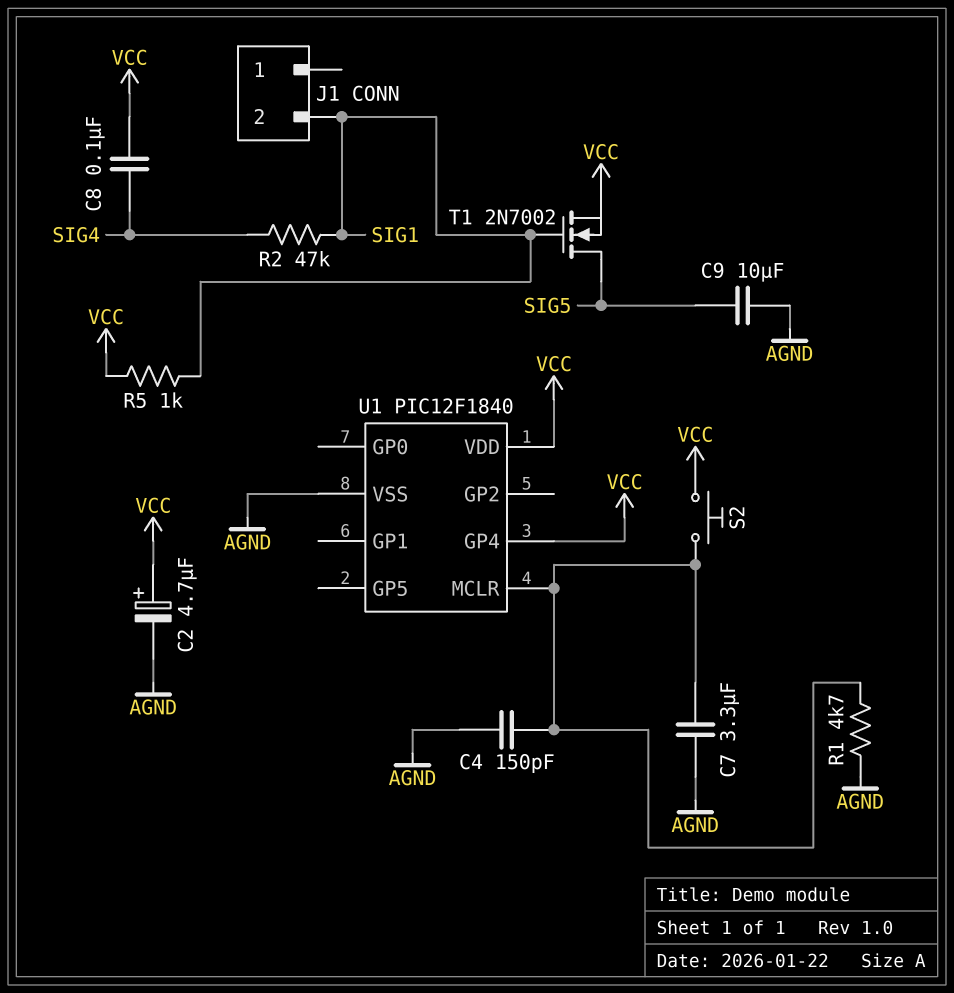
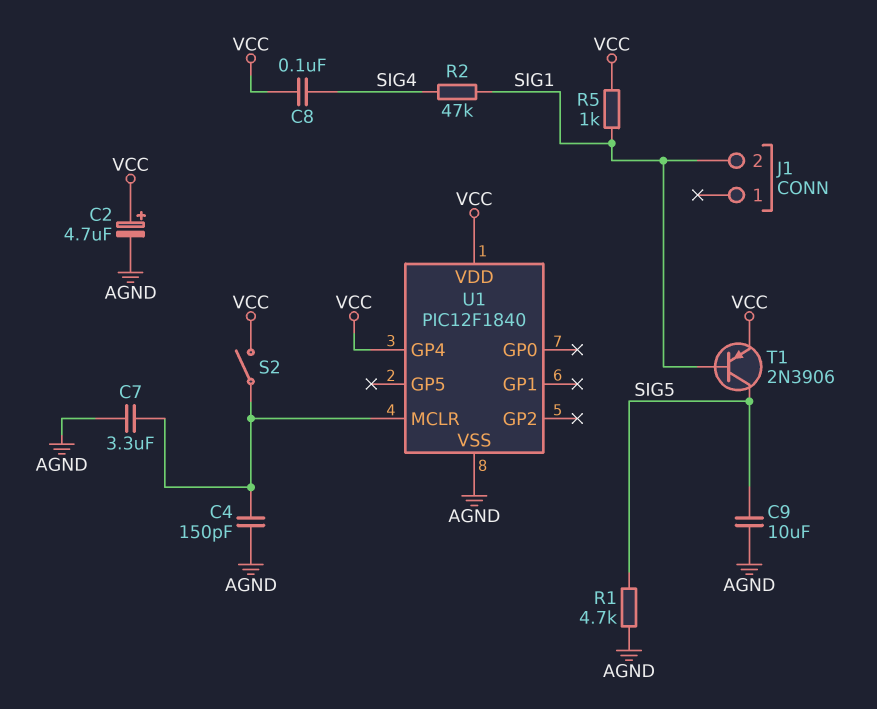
R1: 4.7k (AGND, U1/MCLR) -> 4.7k (AGND, SIG5)
S2: button (U1/MCLR, VCC) -> switch (U1/MCLR, VCC)
T1: NMOS 2N7002 (G SIG1, D SIG5, S VCC) -> PNP 2N3906 (B SIG1, C SIG5, E VCC)

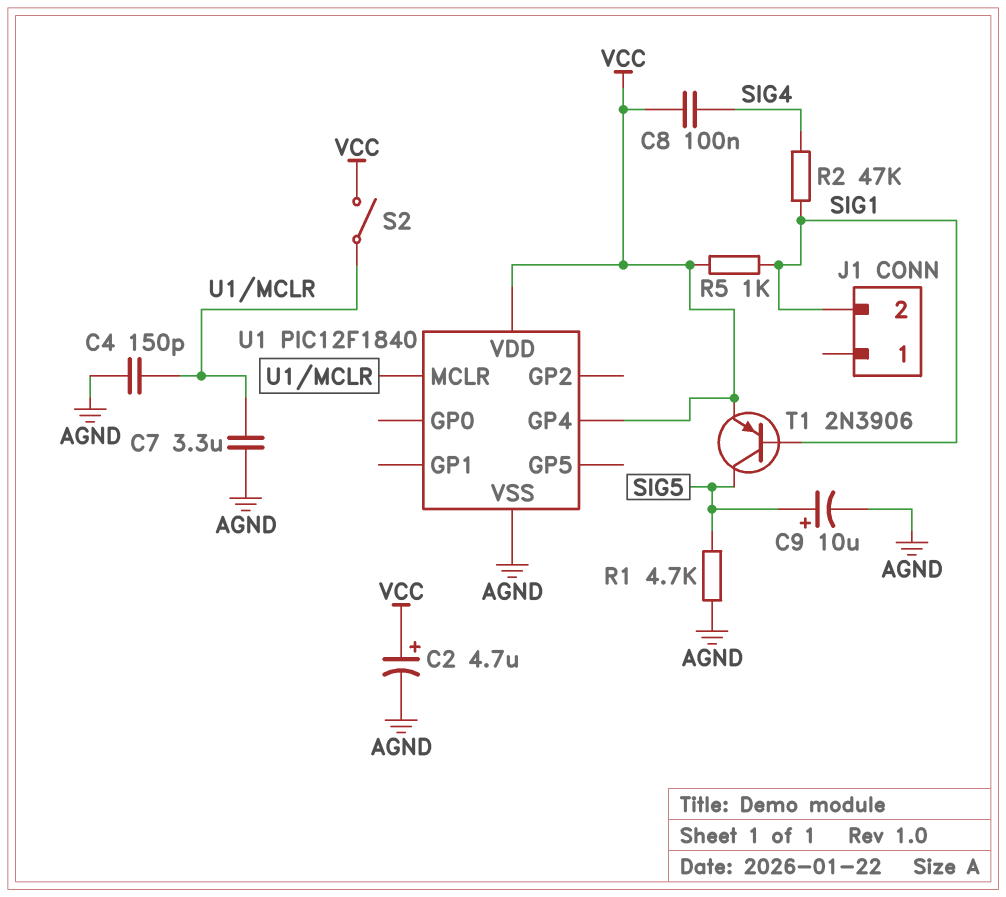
C9: 10uF (AGND, SIG5) -> 10uF (plus SIG5, minus AGND)

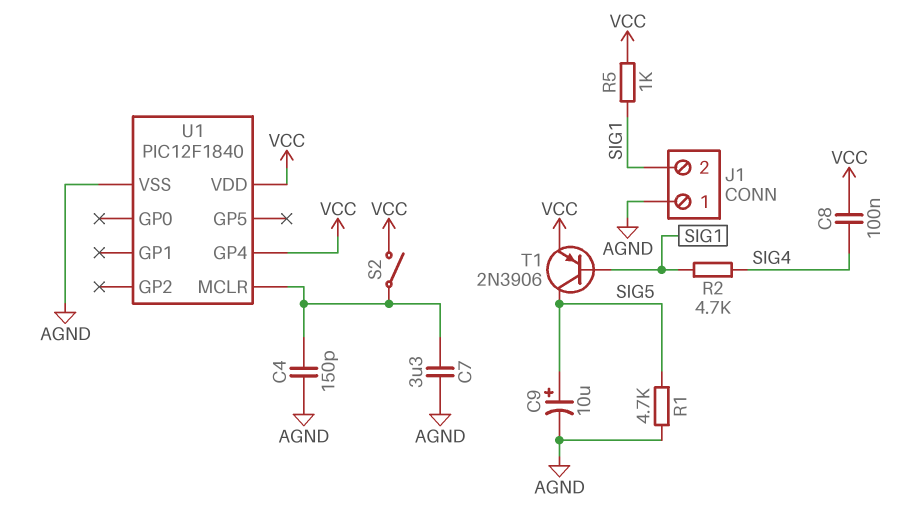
C2: 4.7uF (plus VCC, minus AGND) -> none
J1 pin 1: none -> AGND
R2: 47k (SIG1, SIG4) -> 4.7k (SIG1, SIG4)

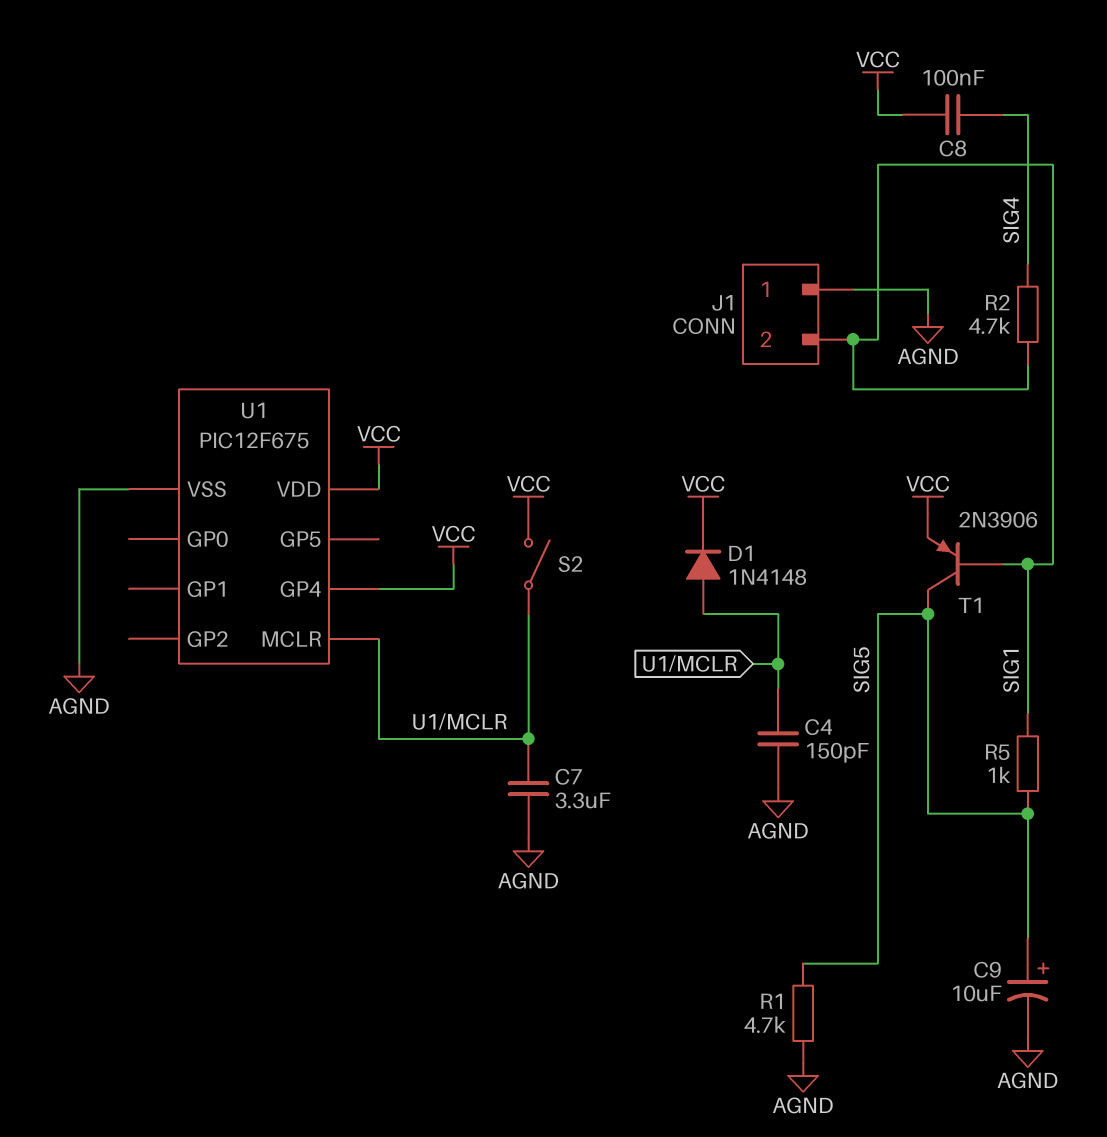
D1: none -> diode 1N4148 (A U1/MCLR, K VCC)
R5: 1k (SIG1, VCC) -> 1k (SIG1, SIG5)
U1: PIC12F1840 -> PIC12F675

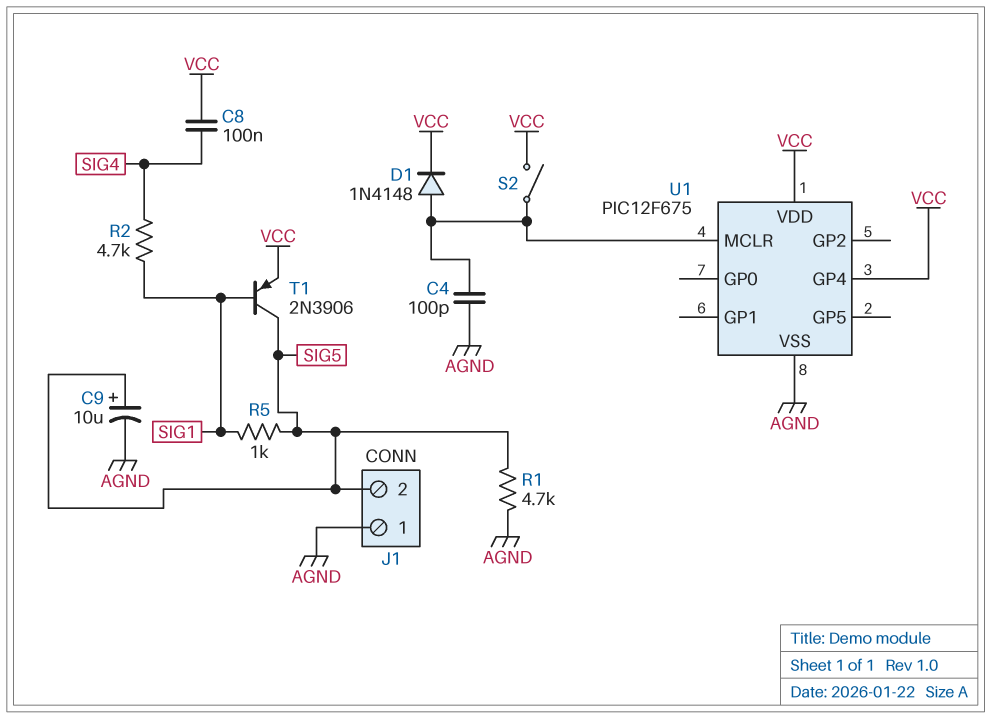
C4: 150pF (AGND, U1/MCLR) -> 100pF (AGND, U1/MCLR)
C7: 3.3uF (AGND, U1/MCLR) -> none
J1 pin 2: SIG1 -> SIG5

